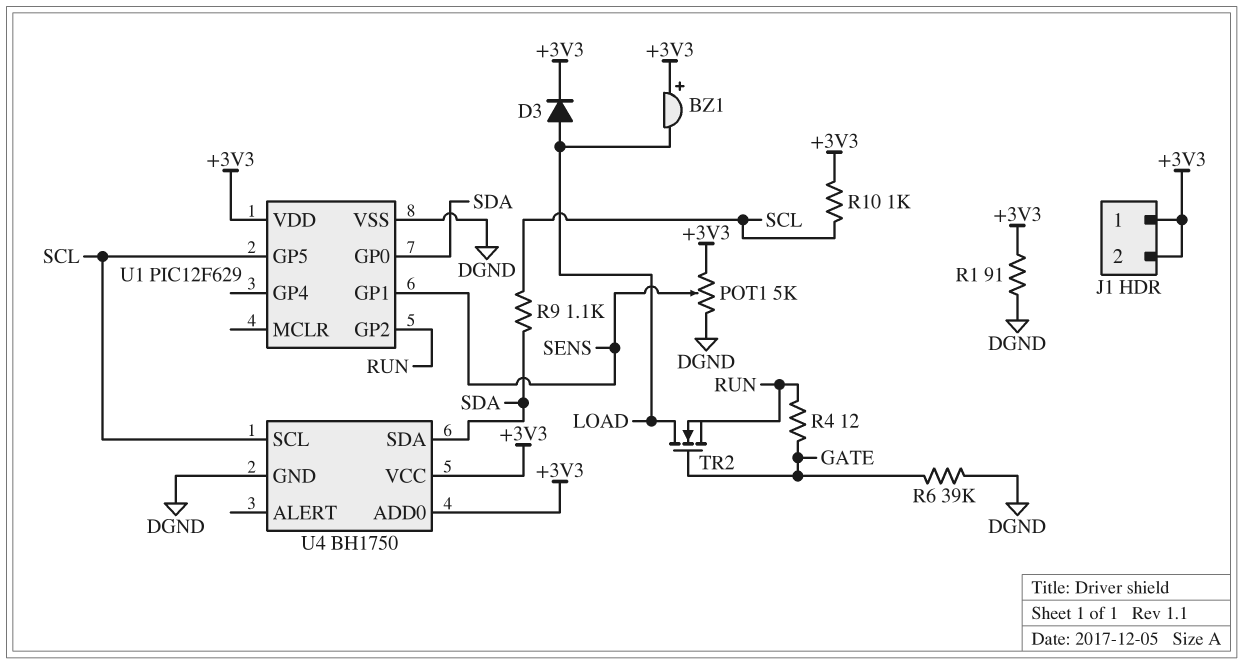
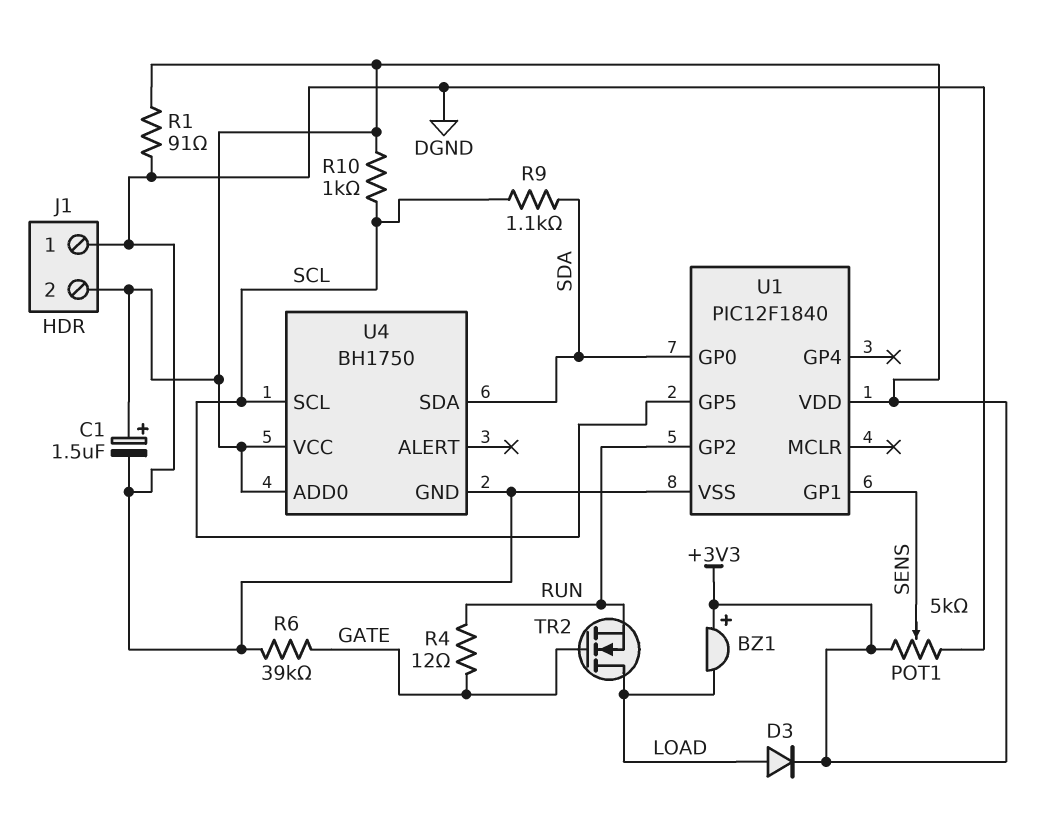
C1: none -> 1.5uF (plus +3V3, minus DGND)
J1 pin 1: +3V3 -> DGND
U1: PIC12F629 -> PIC12F1840

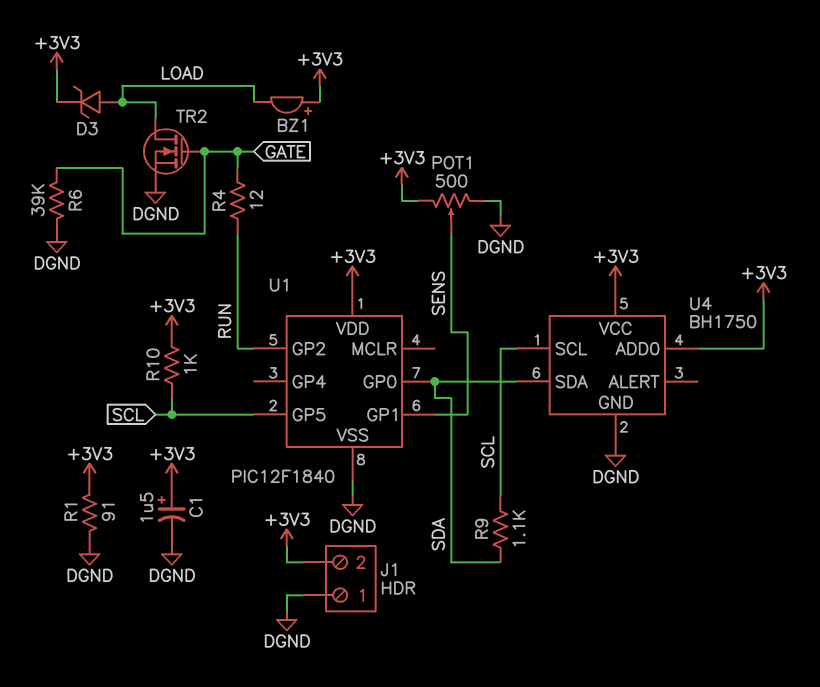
D3: diode (A LOAD, K +3V3) -> zener (A LOAD, K +3V3)
POT1: 5k (+3V3, DGND, wiper SENS) -> 500 (+3V3, DGND, wiper SENS)
TR2: NMOS (G GATE, D LOAD, S RUN) -> NMOS (G GATE, D LOAD, S DGND)

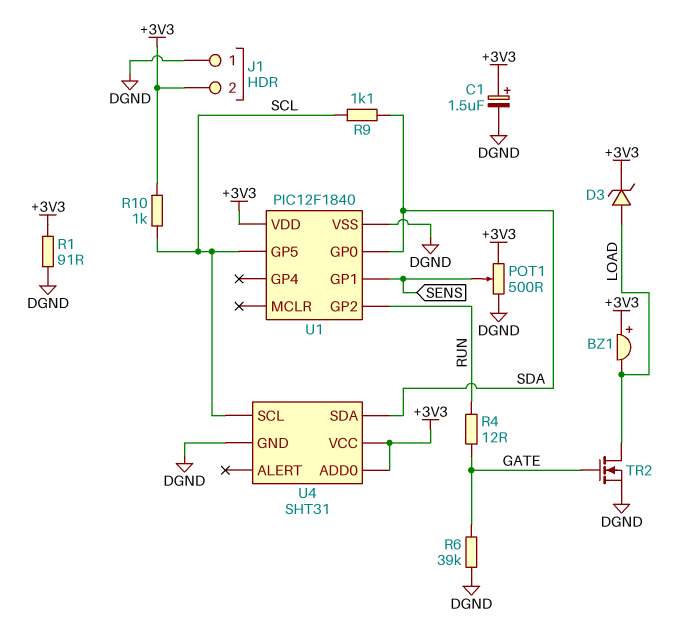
U4: BH1750 -> SHT31

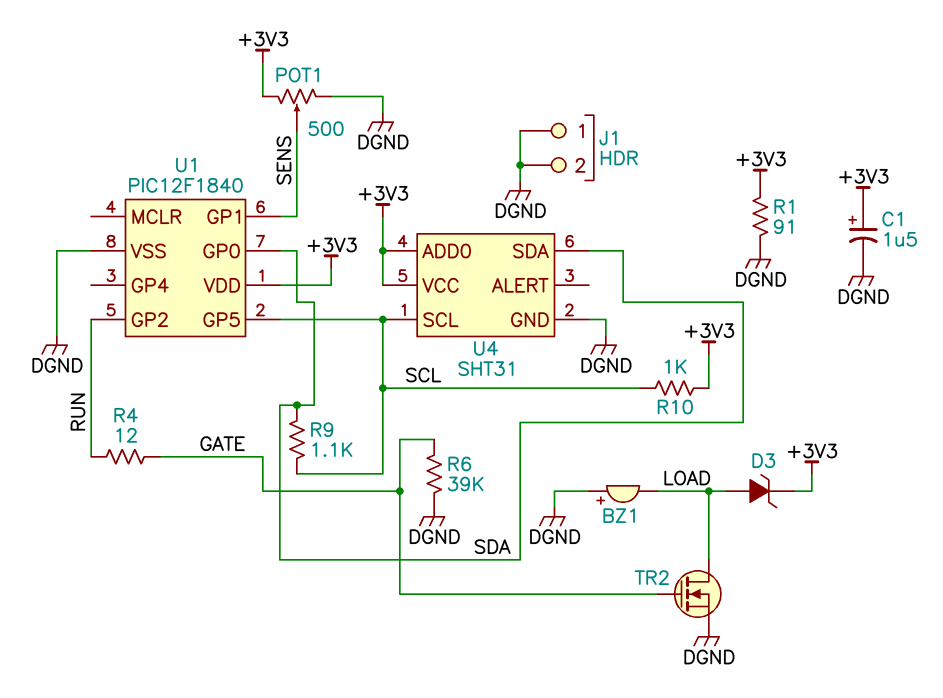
BZ1: buzzer (plus +3V3, minus LOAD) -> buzzer (plus DGND, minus LOAD)
J1 pin 2: +3V3 -> DGND

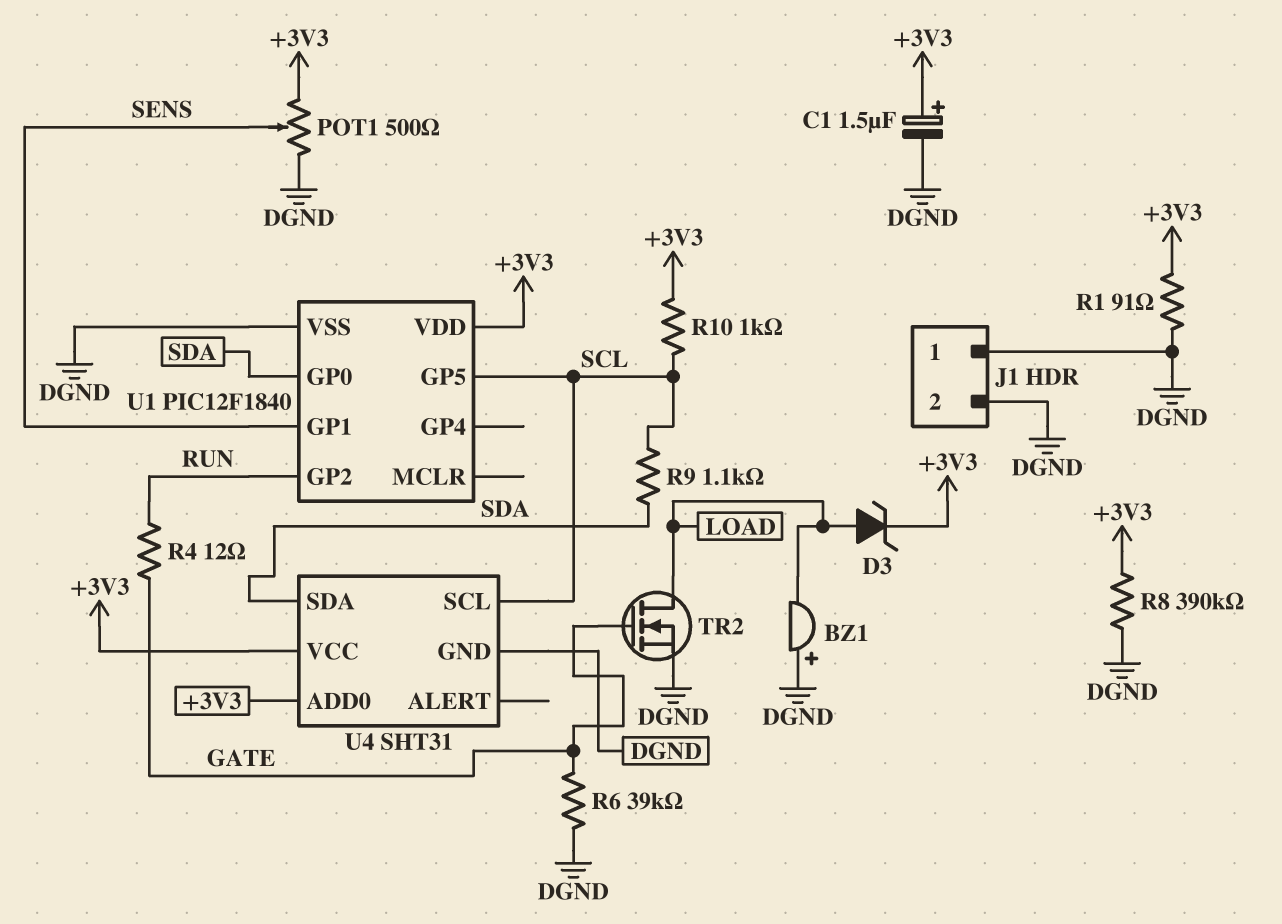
R8: none -> 390k (+3V3, DGND)

